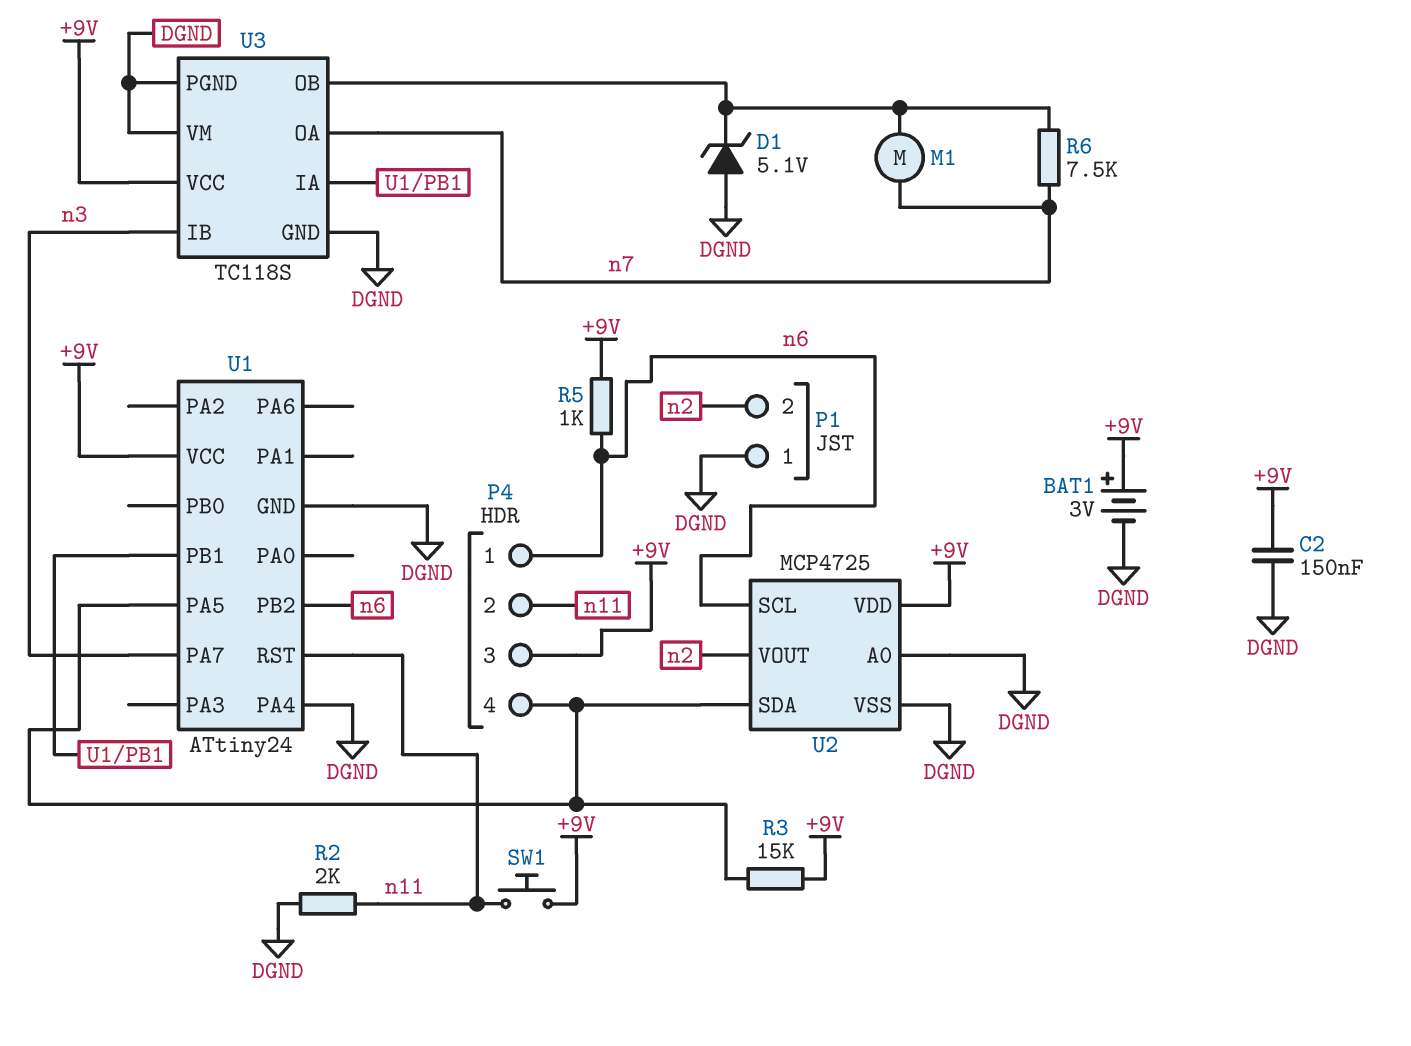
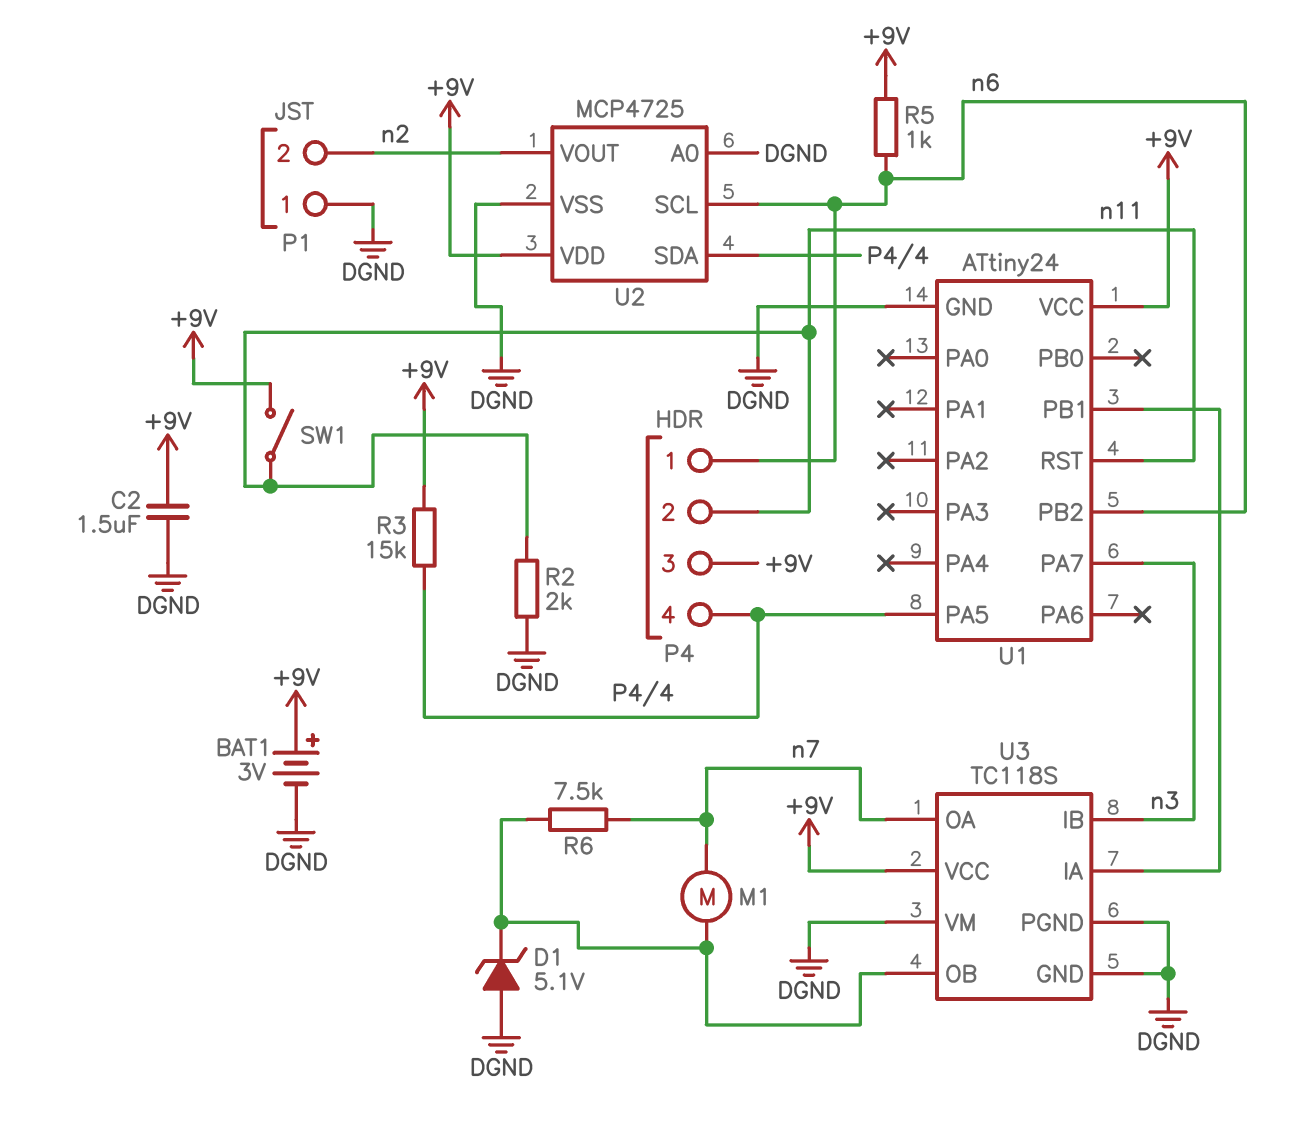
C2: 150nF (+9V, DGND) -> 1.5uF (+9V, DGND)
SW1: button (+9V, n11) -> switch (+9V, n11)
U1 pin PA4: DGND -> none

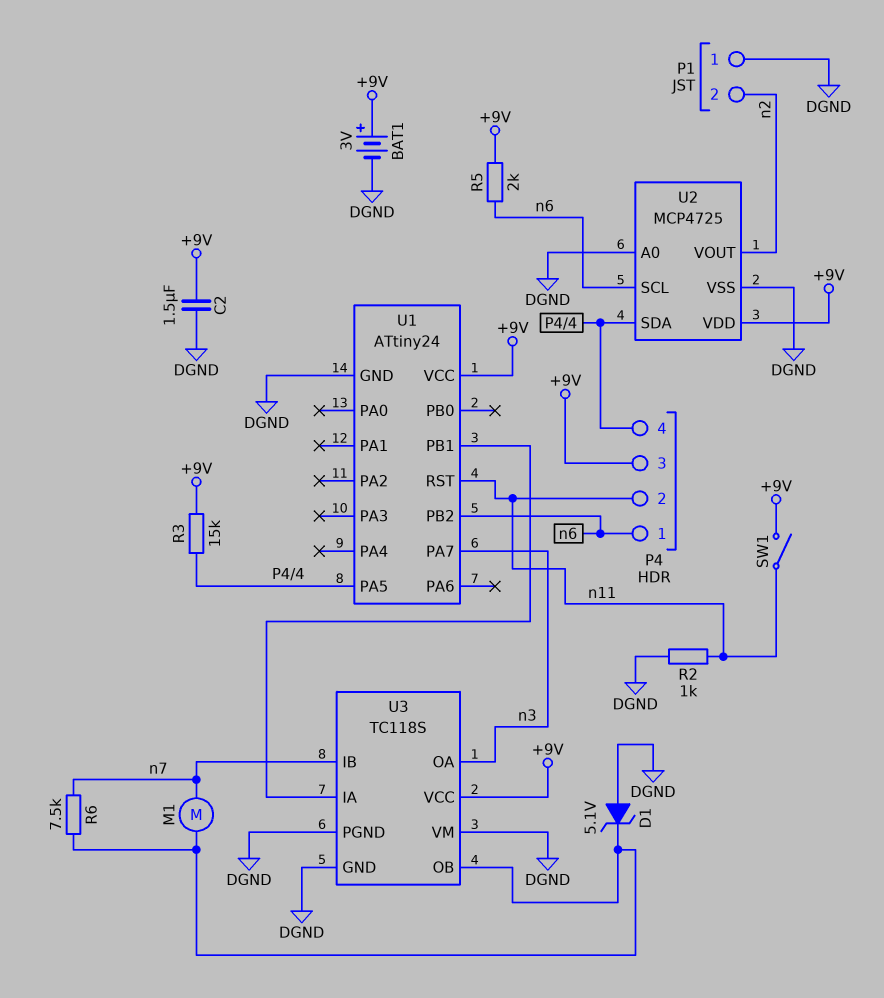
R2: 2k (DGND, n11) -> 1k (DGND, n11)
R5: 1k (+9V, n6) -> 2k (+9V, n6)
U3 pin IB: n3 -> n7
U3 pin OA: n7 -> n3

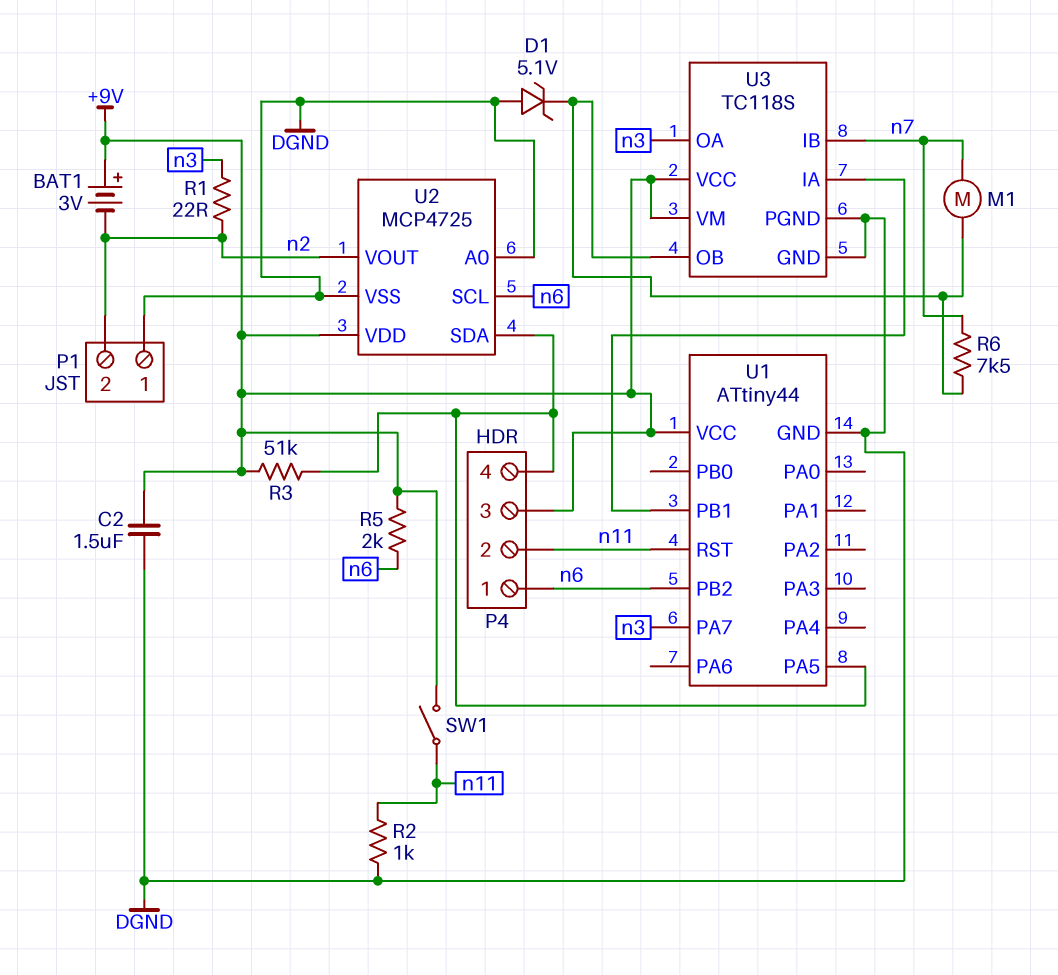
BAT1: 3V (plus +9V, minus DGND) -> 3V (plus +9V, minus n2)
R1: none -> 22 (n2, n3)
R3: 15k (+9V, P4/4) -> 51k (+9V, P4/4)
U1: ATtiny24 -> ATtiny44
U3 pin VM: DGND -> +9V

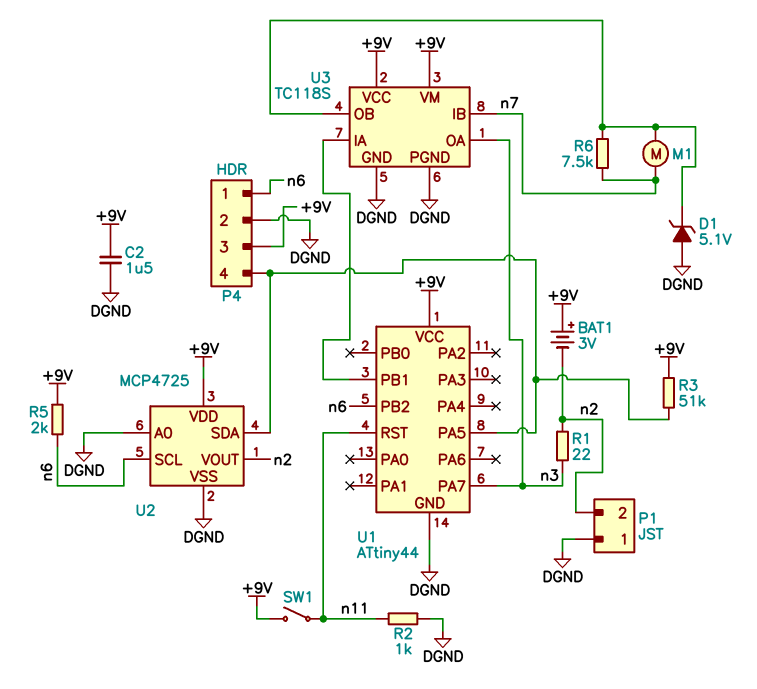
P4 pin 2: n11 -> DGND

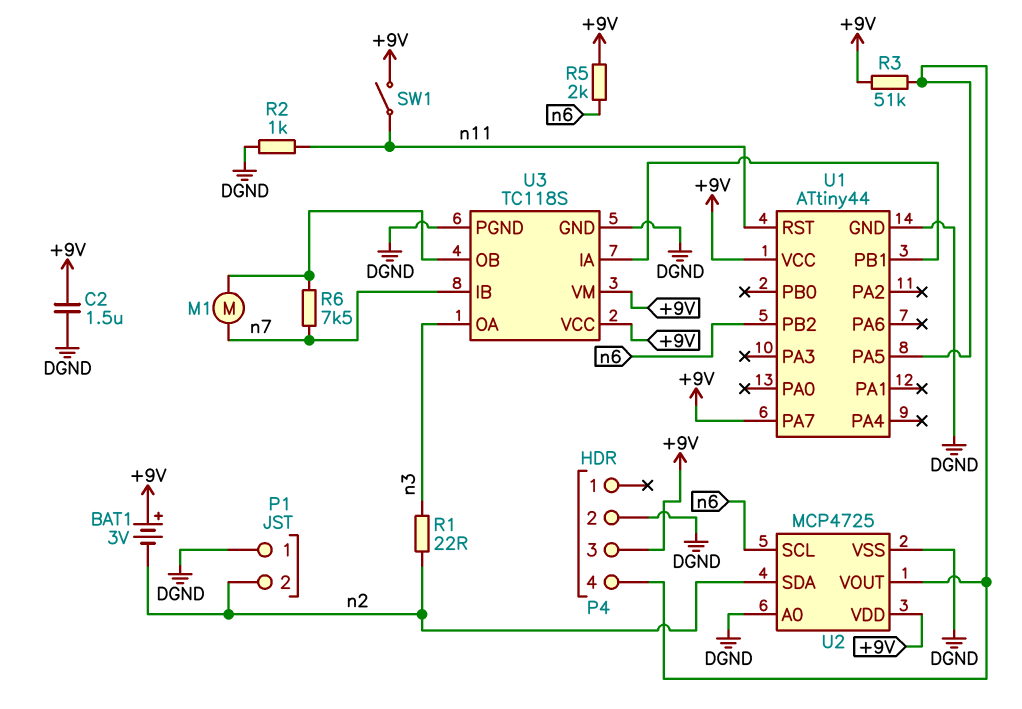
D1: zener 5.1V (A DGND, K U3/OB) -> none
P4 pin 1: n6 -> none
U1 pin PA7: n3 -> +9V
U2 pin SDA: P4/4 -> n2
U2 pin VOUT: n2 -> P4/4

